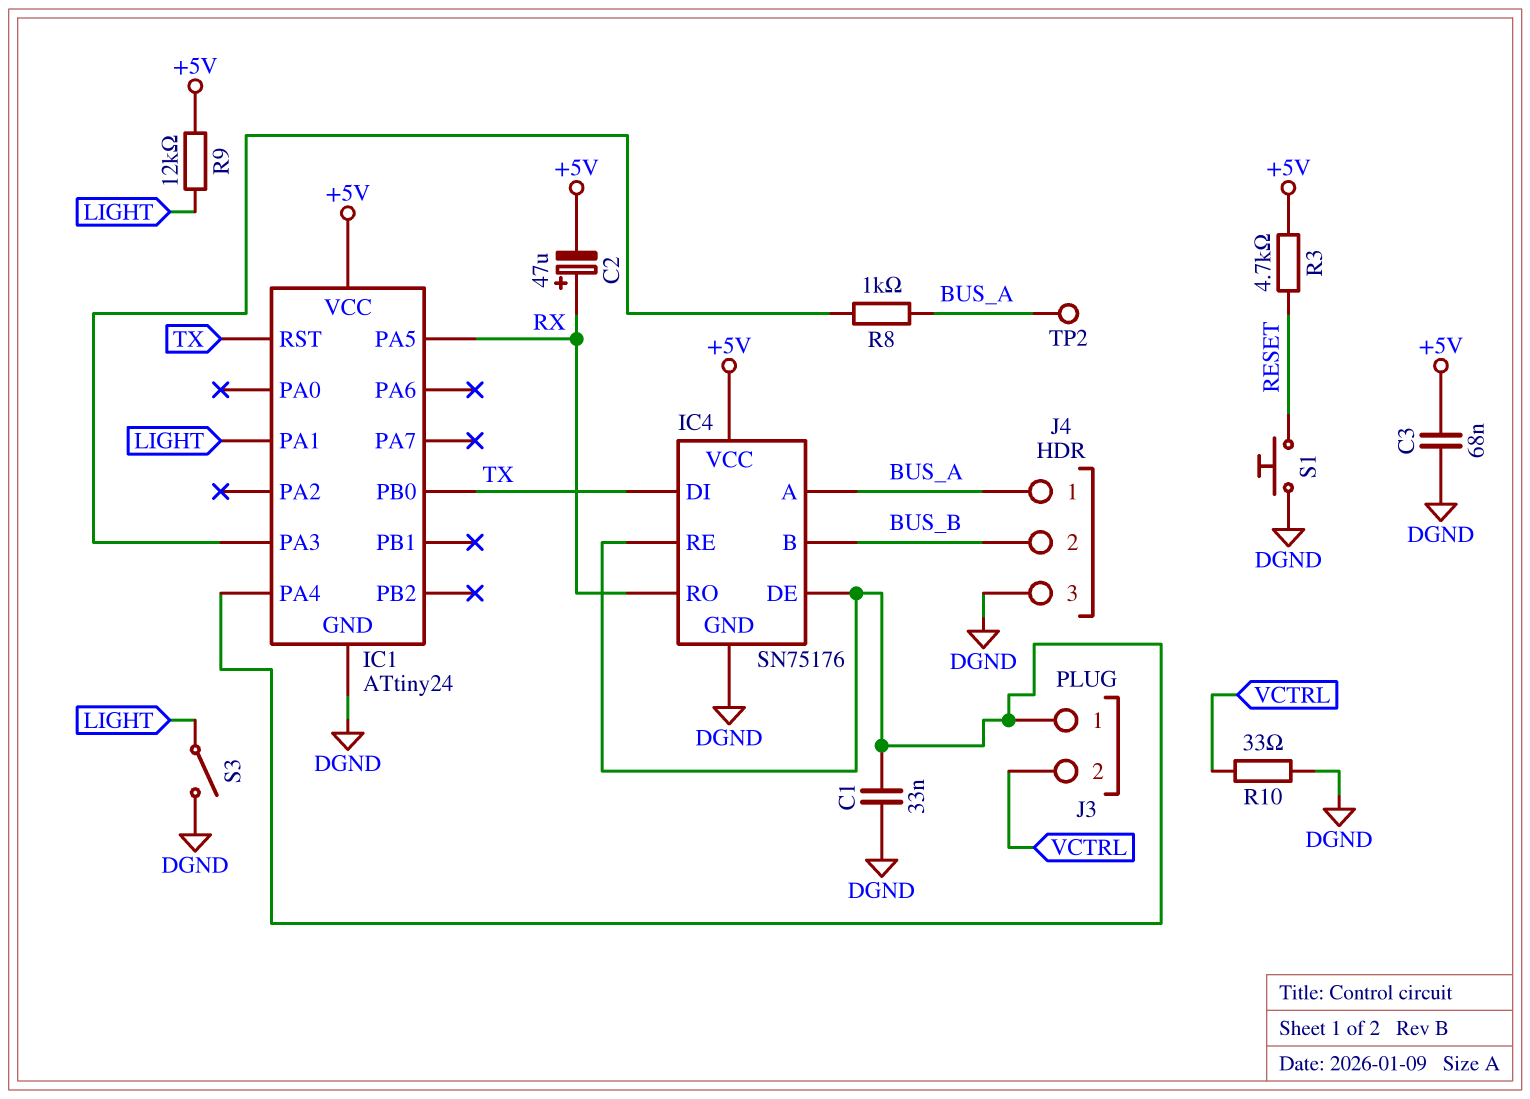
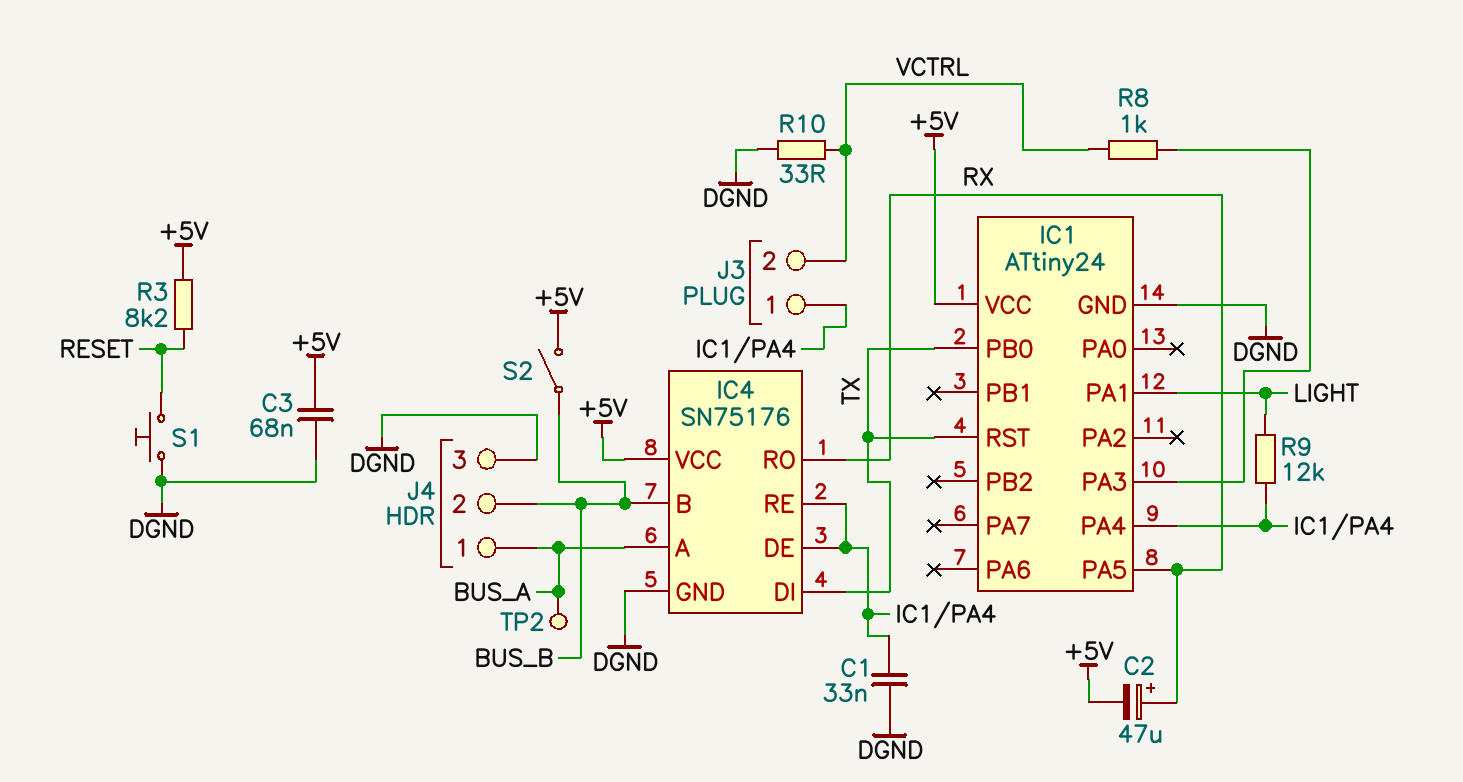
R3: 4.7k (+5V, RESET) -> 8.2k (+5V, RESET)
R8: 1k (BUS_A, IC1/PA3) -> 1k (IC1/PA3, VCTRL)
R9: 12k (+5V, LIGHT) -> 12k (IC1/PA4, LIGHT)
S2: none -> switch (+5V, BUS_B)
S3: switch (DGND, LIGHT) -> none

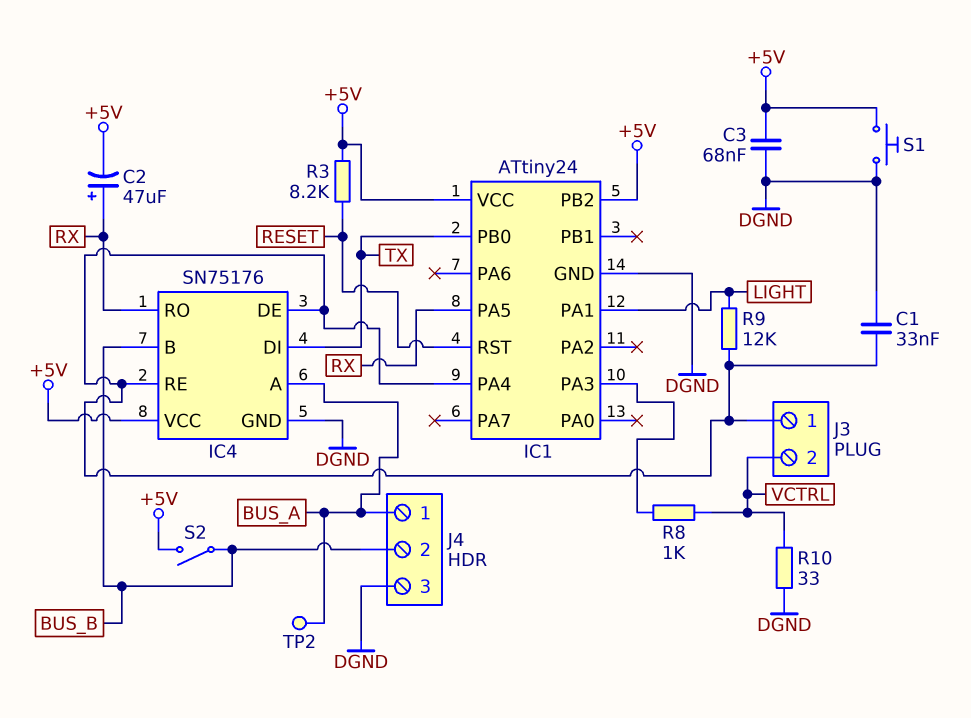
IC1 pin PB2: none -> +5V
IC1 pin RST: TX -> RESET
S1: button (DGND, RESET) -> button (+5V, DGND)

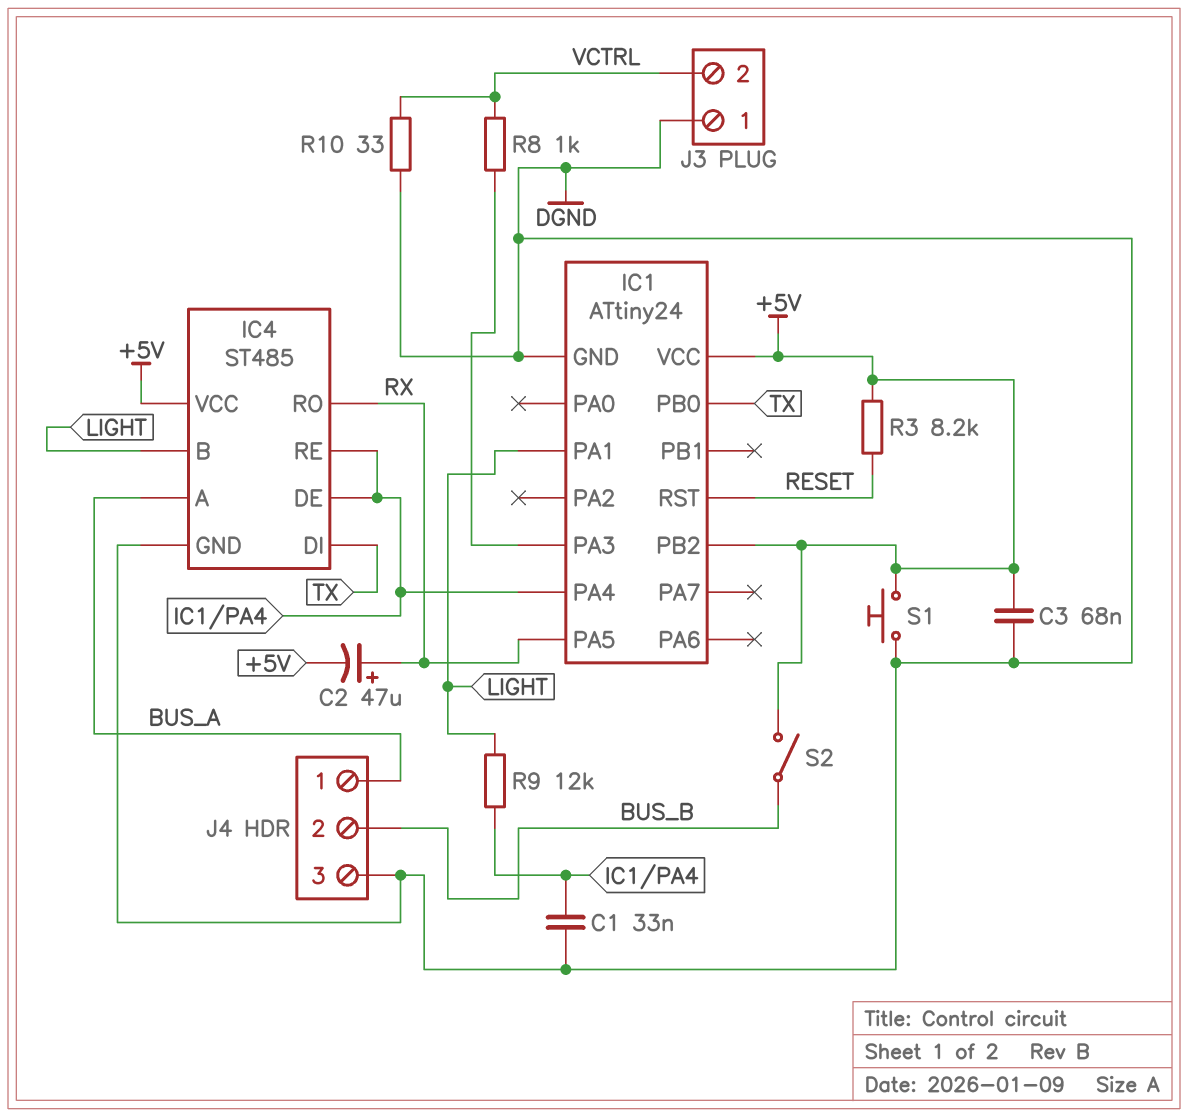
IC4: SN75176 -> ST485
IC4 pin B: BUS_B -> LIGHT
J3 pin 1: IC1/PA4 -> DGND
TP2: test point (BUS_A) -> none

